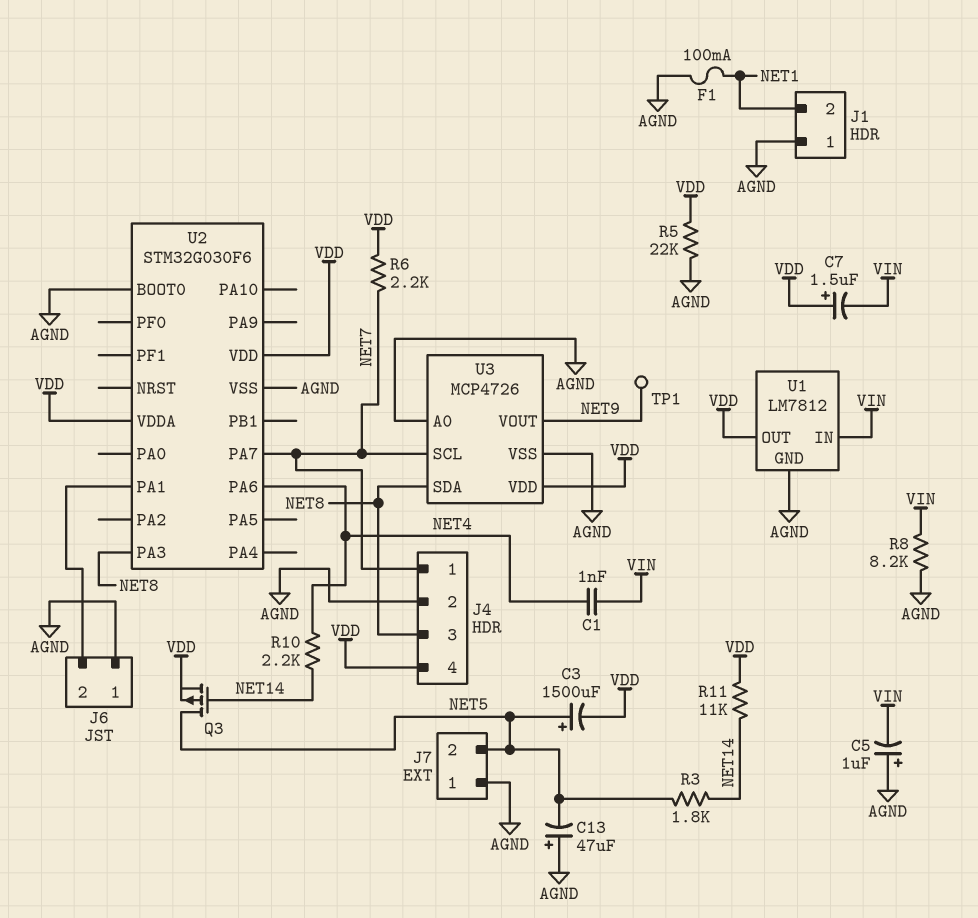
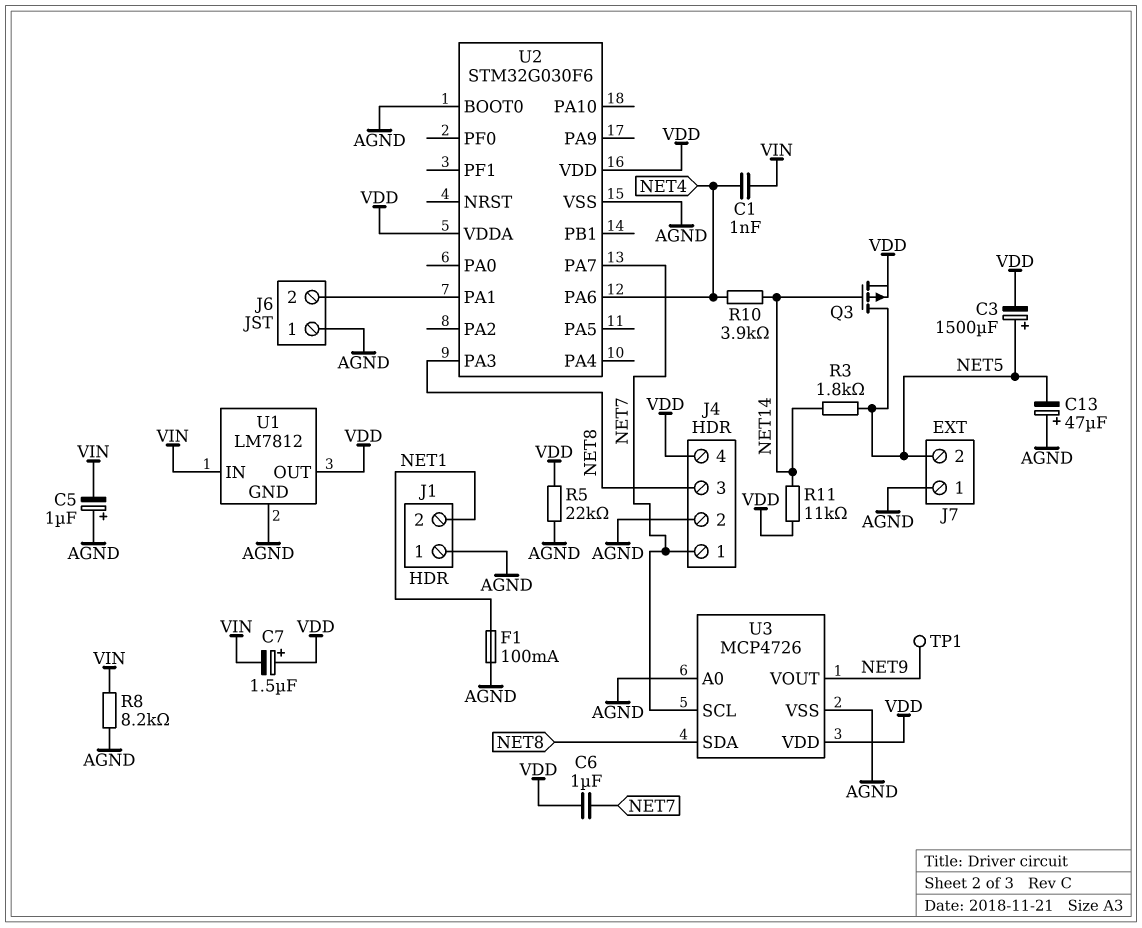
C6: none -> 1uF (NET7, VDD)
R6: 2.2k (NET7, VDD) -> none
R10: 2.2k (NET4, NET14) -> 3.9k (NET4, NET14)

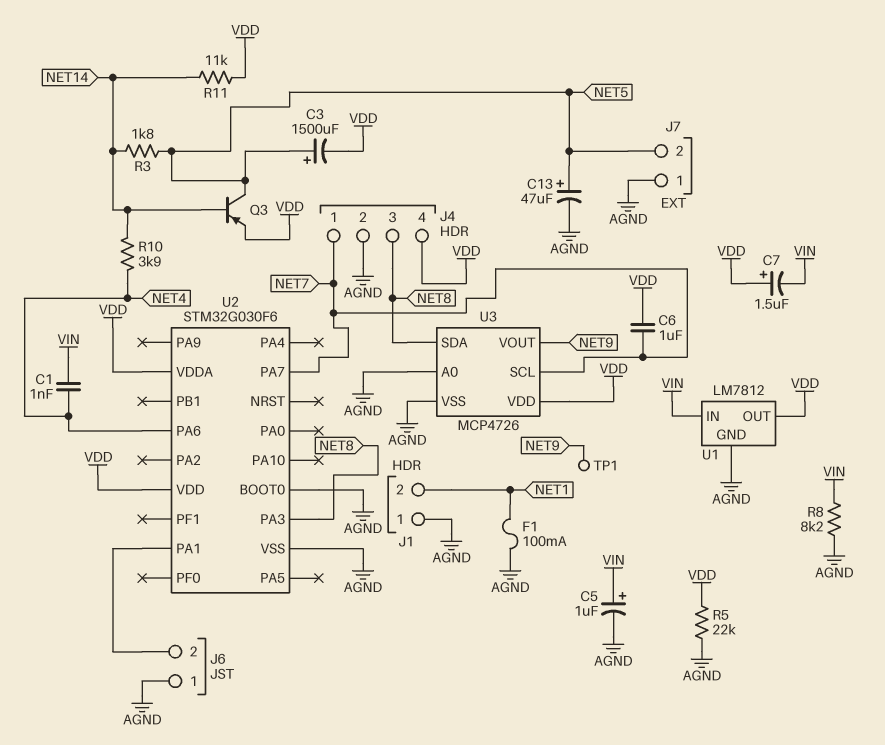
C5: 1uF (plus AGND, minus VIN) -> 1uF (plus VIN, minus AGND)
C13: 47uF (plus AGND, minus NET5) -> 47uF (plus NET5, minus AGND)
Q3: PMOS (G NET14, D NET5, S VDD) -> PNP (B NET14, C NET5, E VDD)

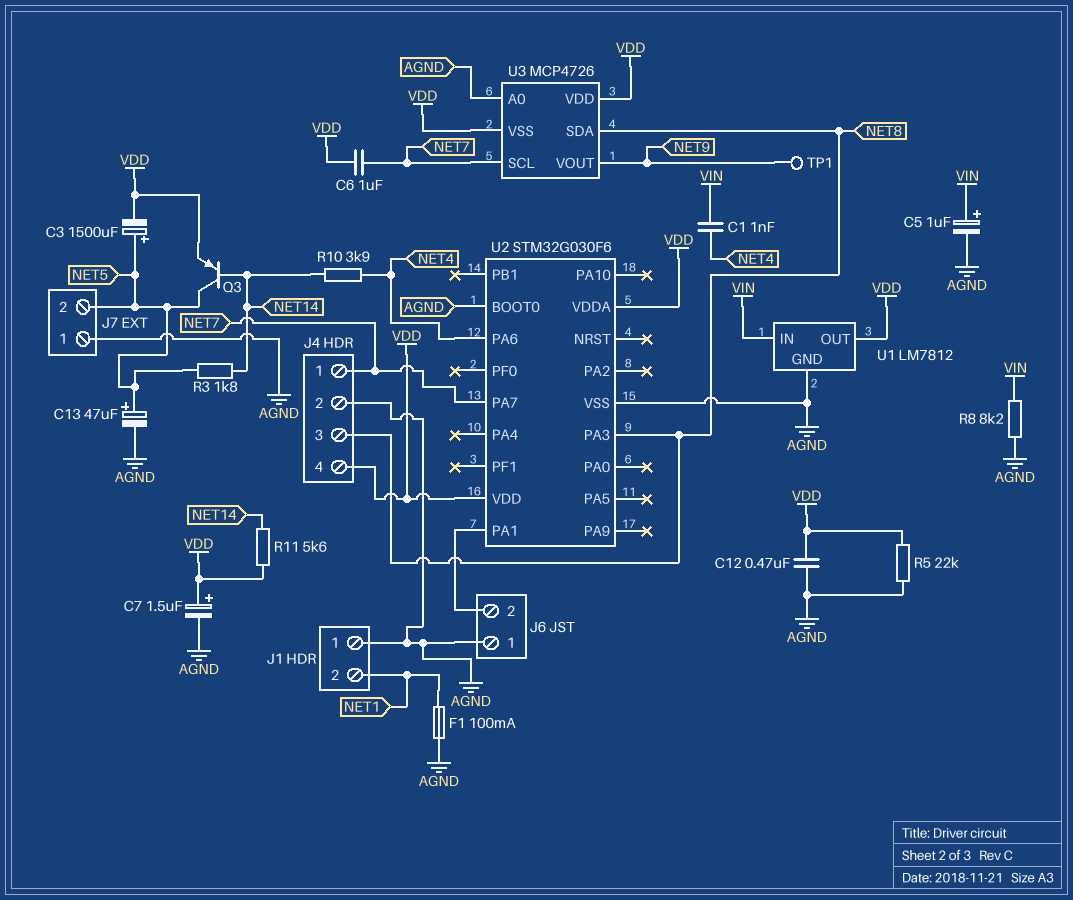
C7: 1.5uF (plus VDD, minus VIN) -> 1.5uF (plus VDD, minus AGND)
C12: none -> 470nF (AGND, VDD)
R11: 11k (NET14, VDD) -> 5.6k (NET14, VDD)
U3 pin VSS: AGND -> VDD

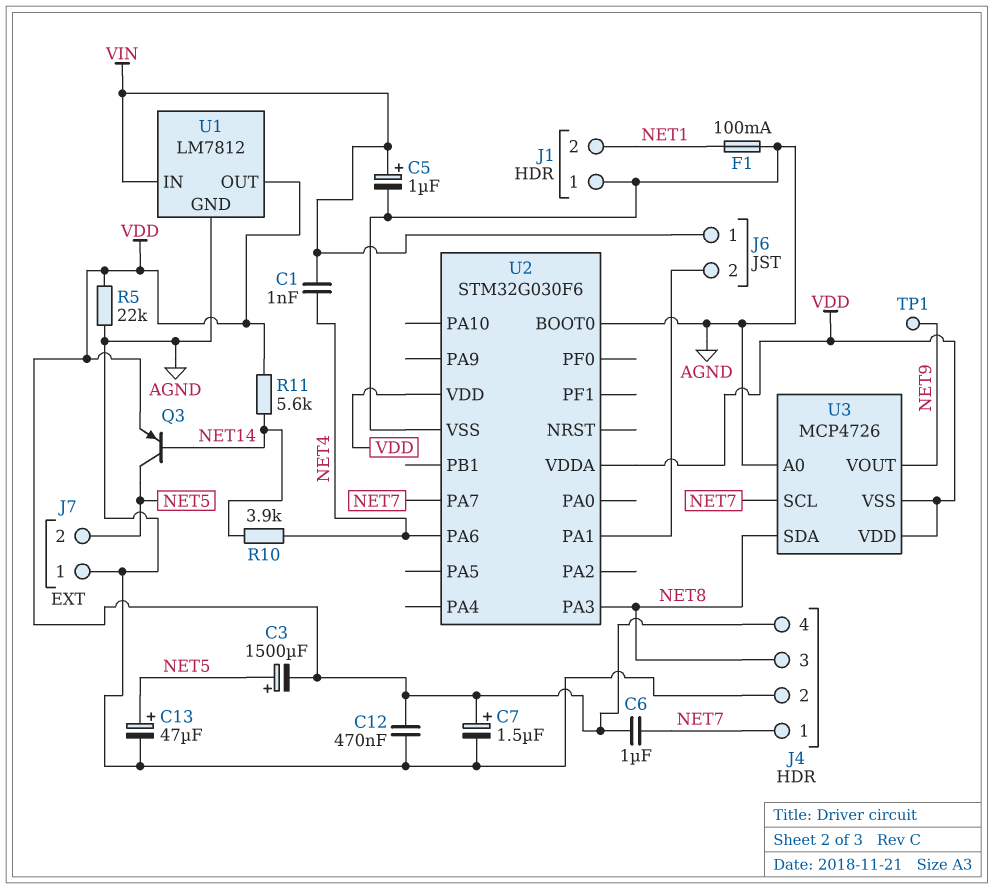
J6 pin 1: AGND -> VIN
R3: 1.8k (NET5, NET14) -> none
R8: 8.2k (AGND, VIN) -> none

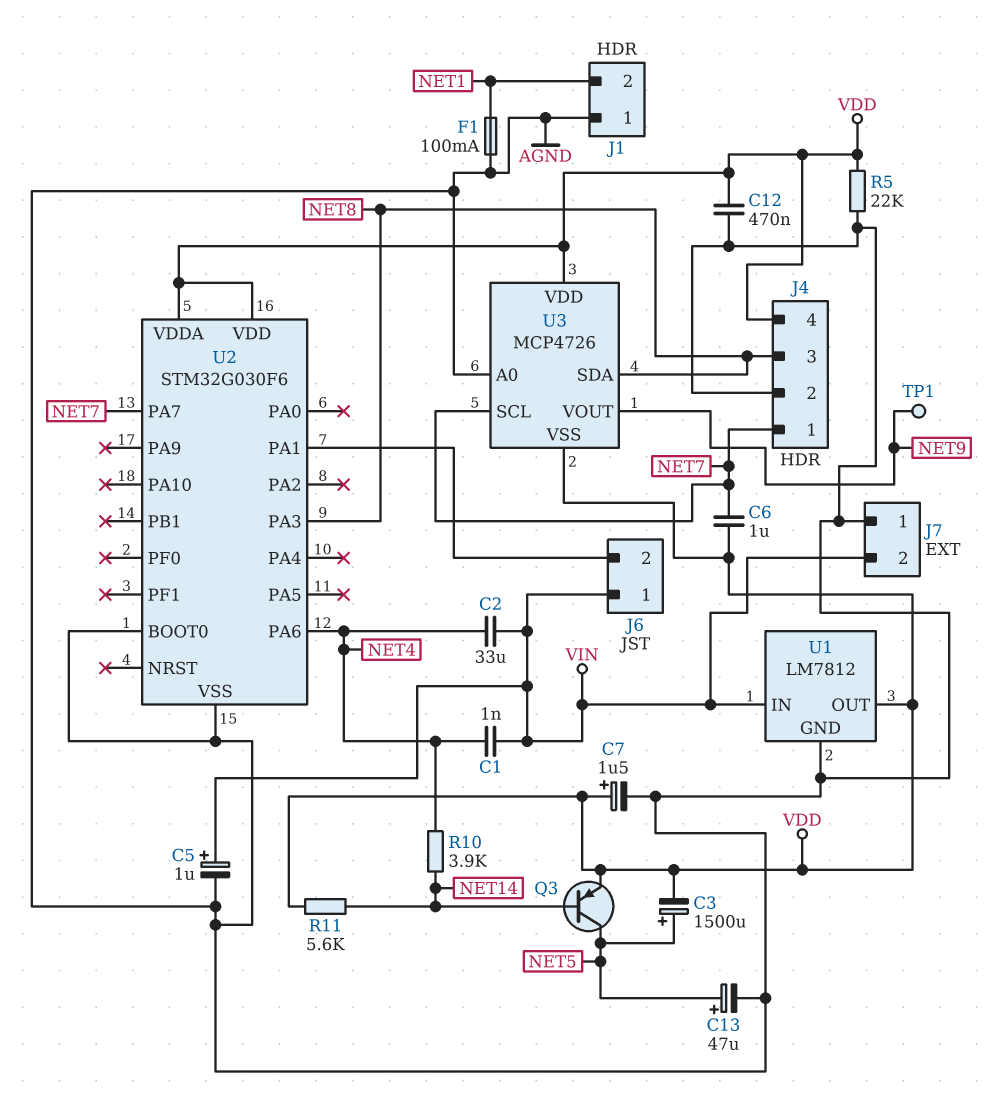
C2: none -> 33uF (NET4, VIN)
J7 pin 2: NET5 -> VIN

